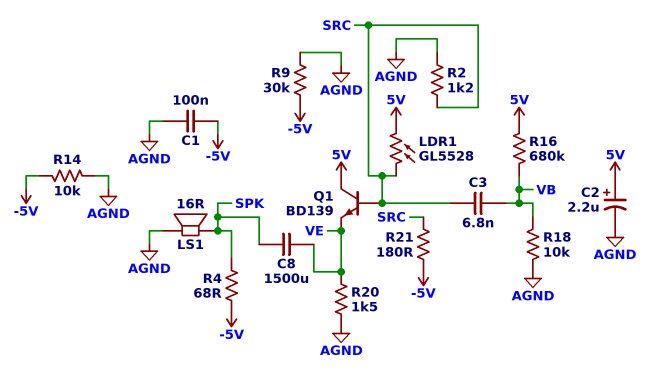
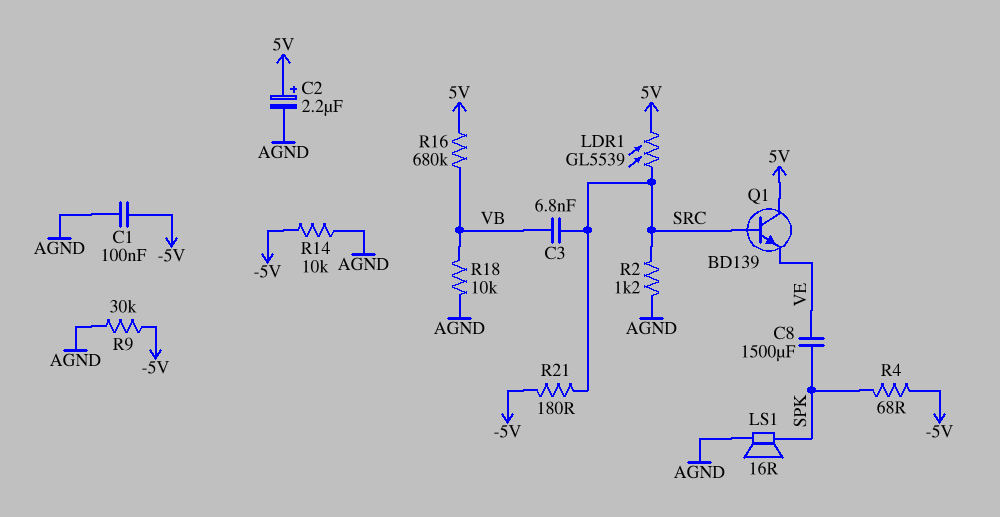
LDR1: GL5528 (5V, SRC) -> GL5539 (5V, SRC)
R20: 1.5k (AGND, VE) -> none

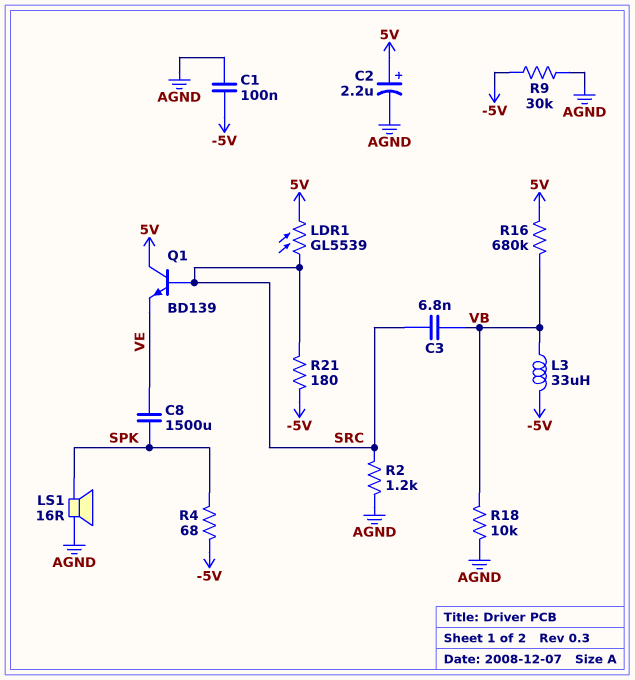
L3: none -> 33uH (-5V, VB)
R14: 10k (-5V, AGND) -> none

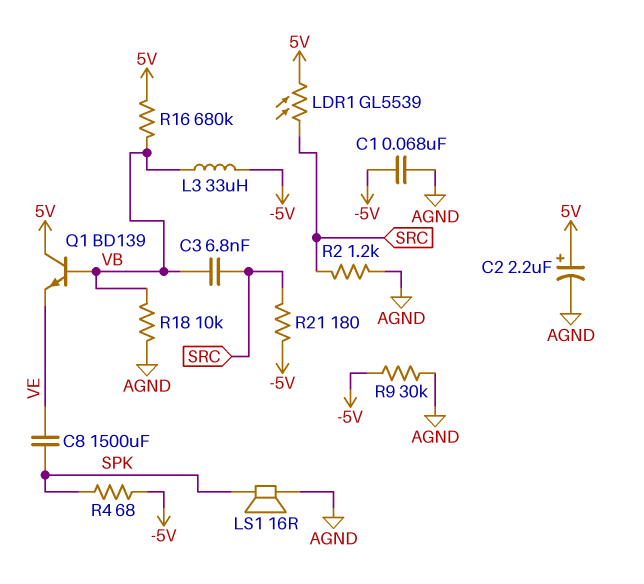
C1: 100nF (-5V, AGND) -> 68nF (-5V, AGND)
Q1: NPN BD139 (B SRC, C 5V, E VE) -> NPN BD139 (B VB, C 5V, E VE)

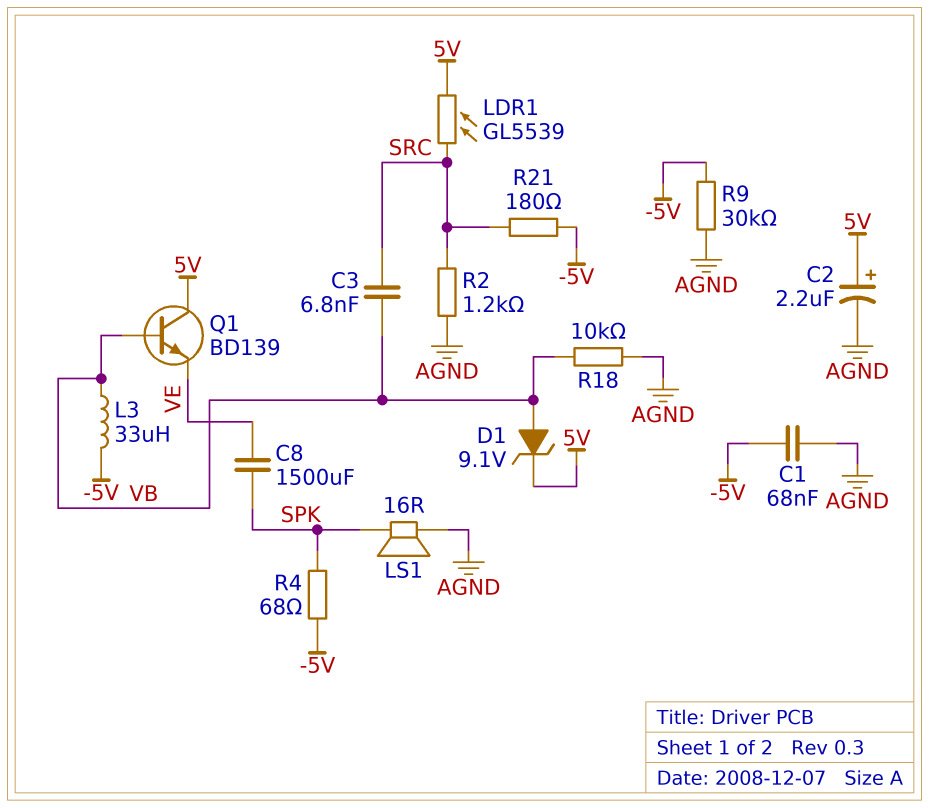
D1: none -> zener 9.1V (A VB, K 5V)
R16: 680k (5V, VB) -> none

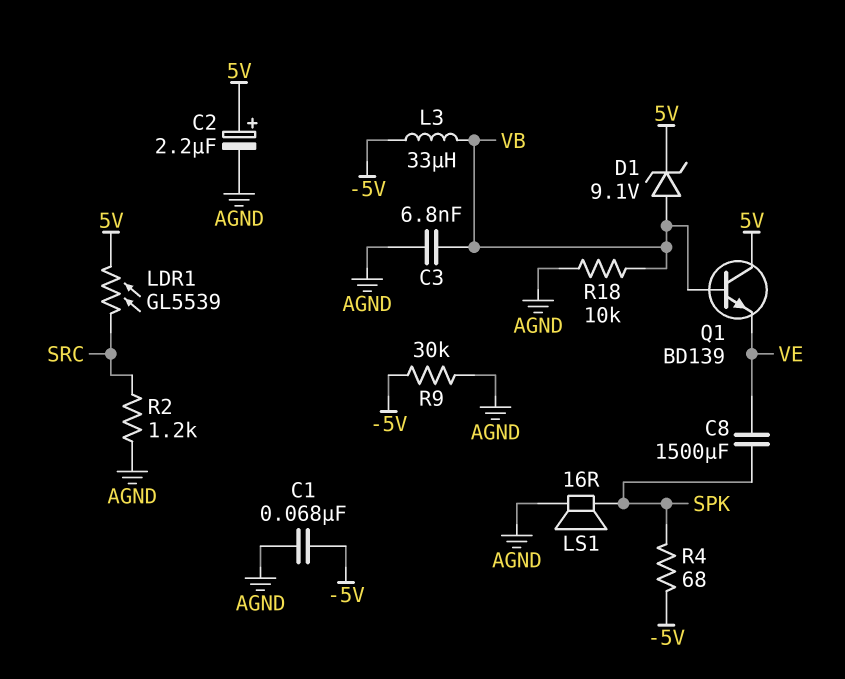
C3: 6.8nF (SRC, VB) -> 6.8nF (AGND, VB)
R21: 180 (-5V, SRC) -> none

